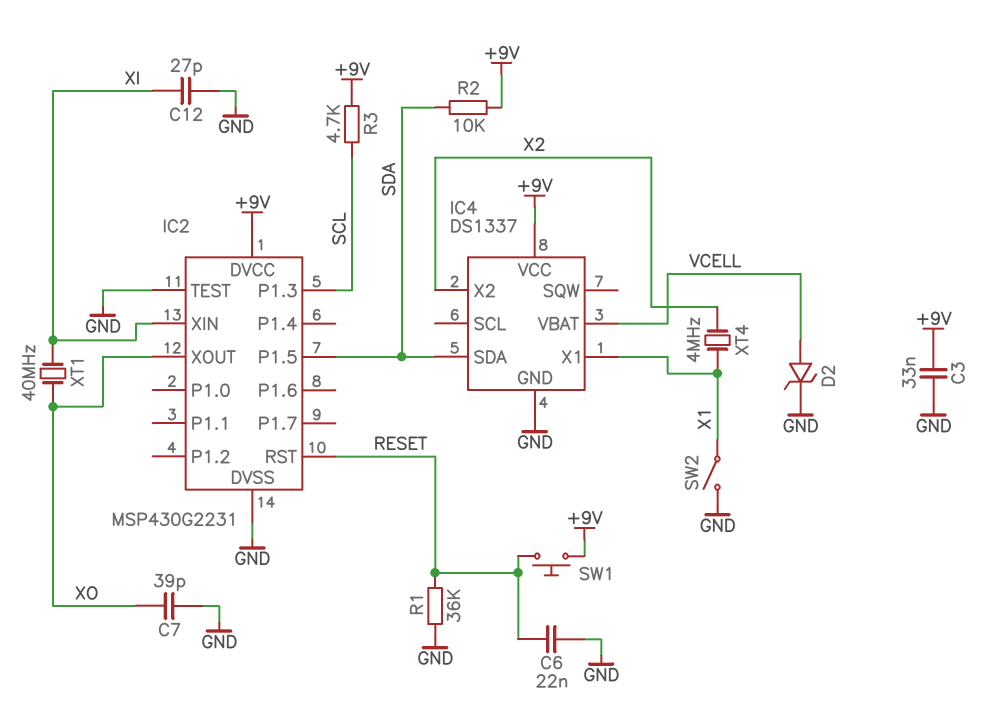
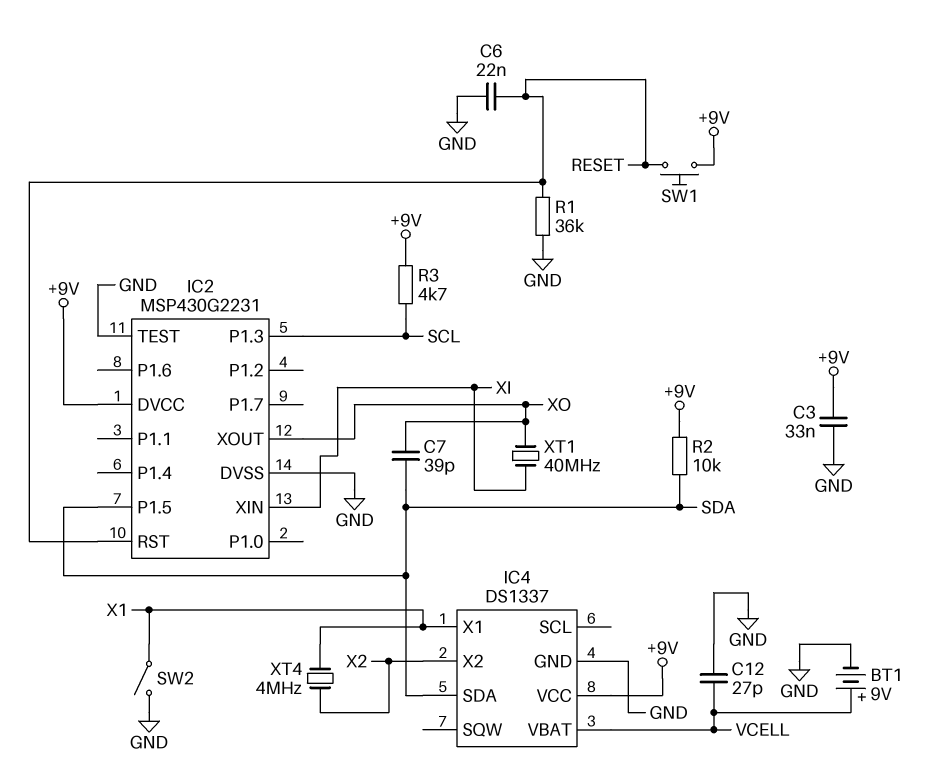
BT1: none -> 9V (plus VCELL, minus GND)
C7: 39pF (GND, XO) -> 39pF (SDA, XO)
C12: 27pF (GND, XI) -> 27pF (GND, VCELL)
D2: zener (A VCELL, K GND) -> none

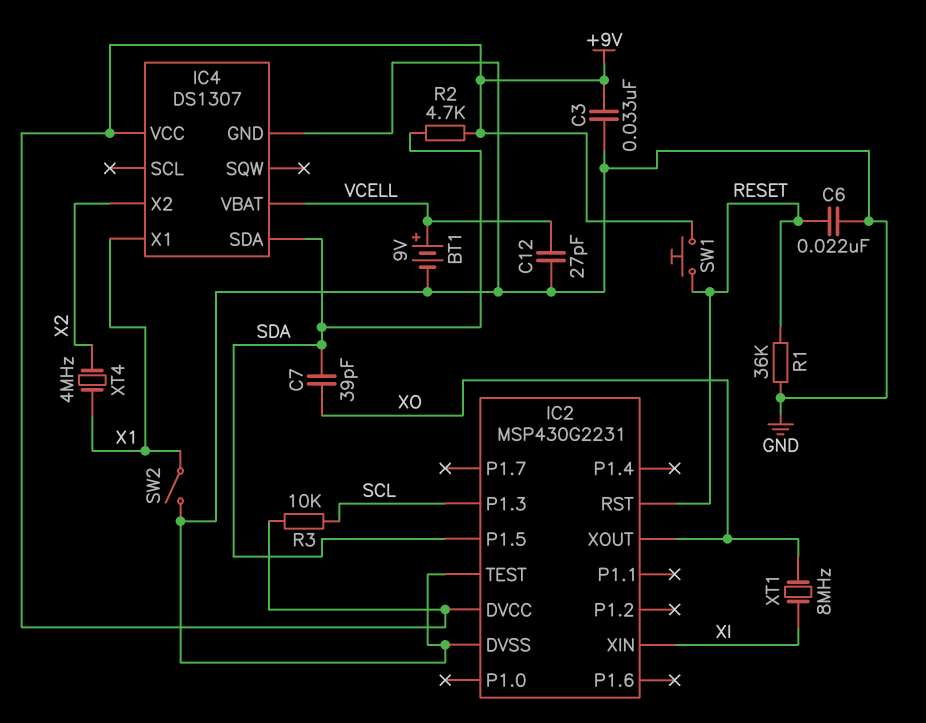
IC4: DS1337 -> DS1307
R2: 10k (+9V, SDA) -> 4.7k (+9V, SDA)
R3: 4.7k (+9V, SCL) -> 10k (+9V, SCL)
XT1: 40MHz (XI, XO) -> 8MHz (XI, XO)

